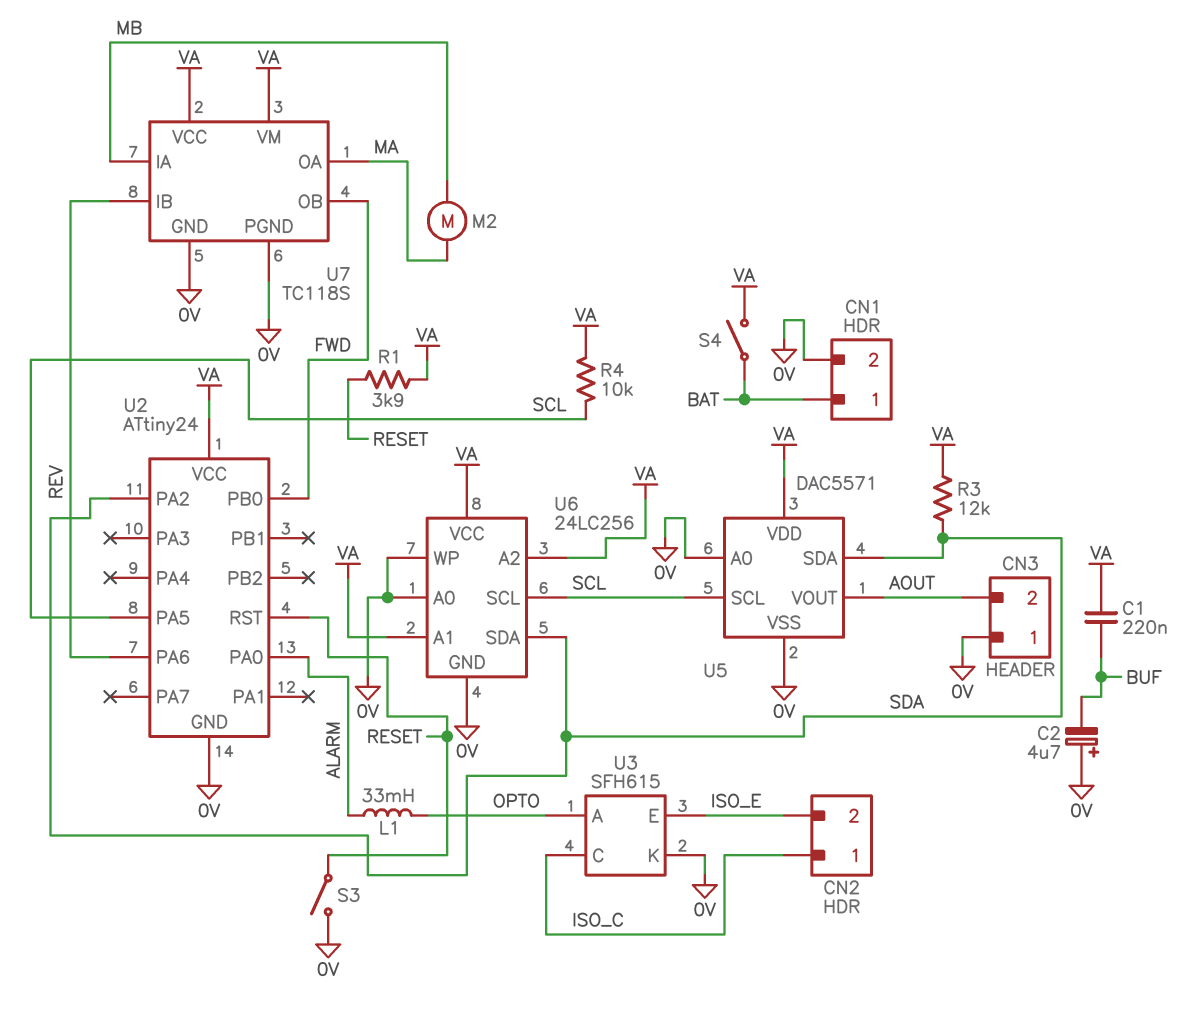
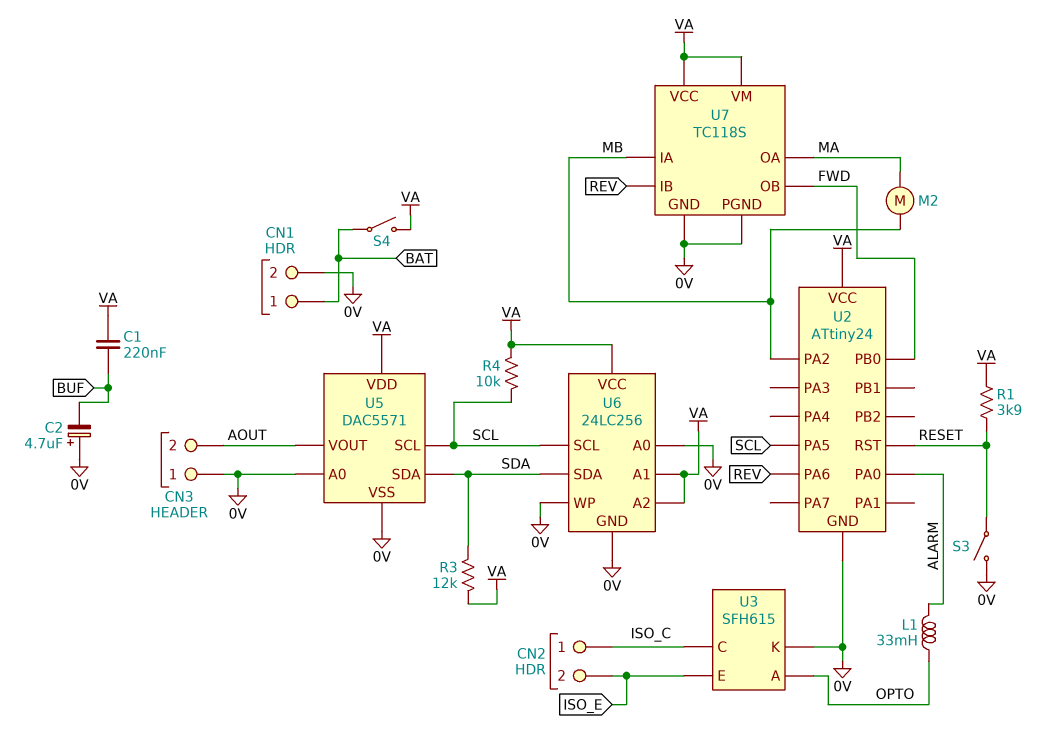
U2 pin PA2: SDA -> MB

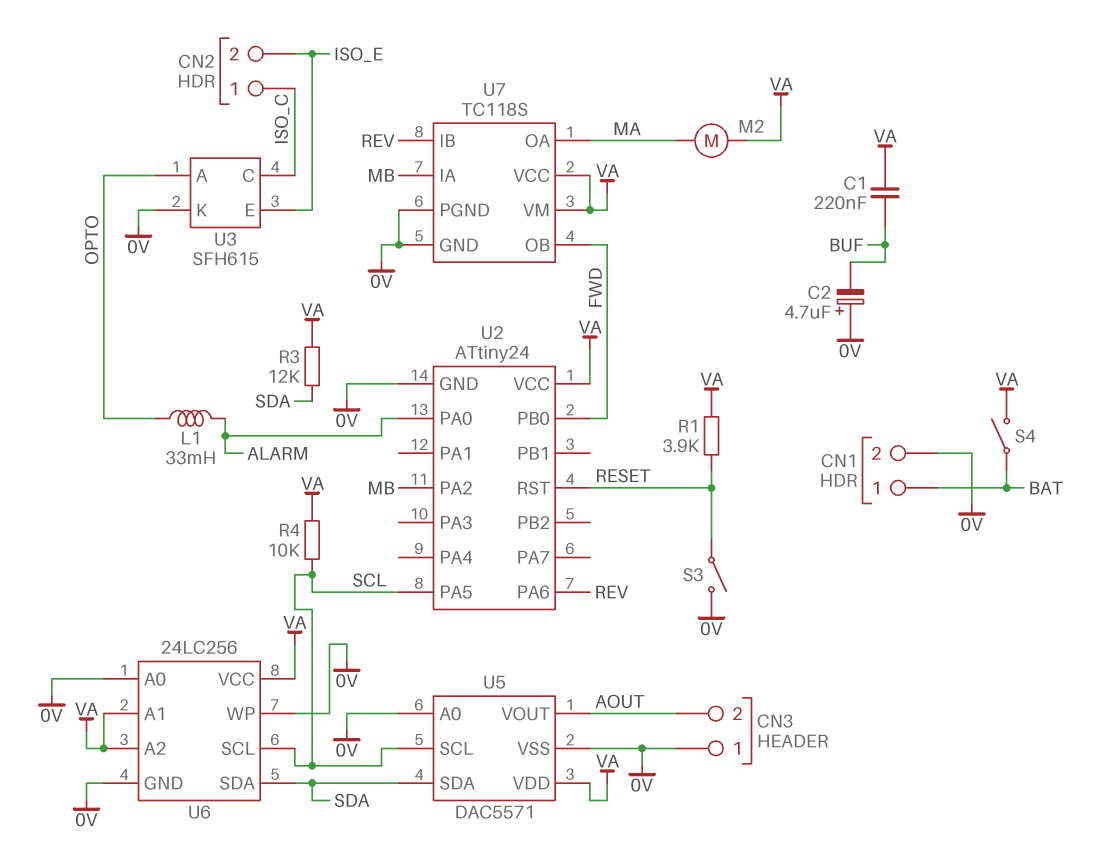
M2: motor (MA, MB) -> motor (MA, VA)

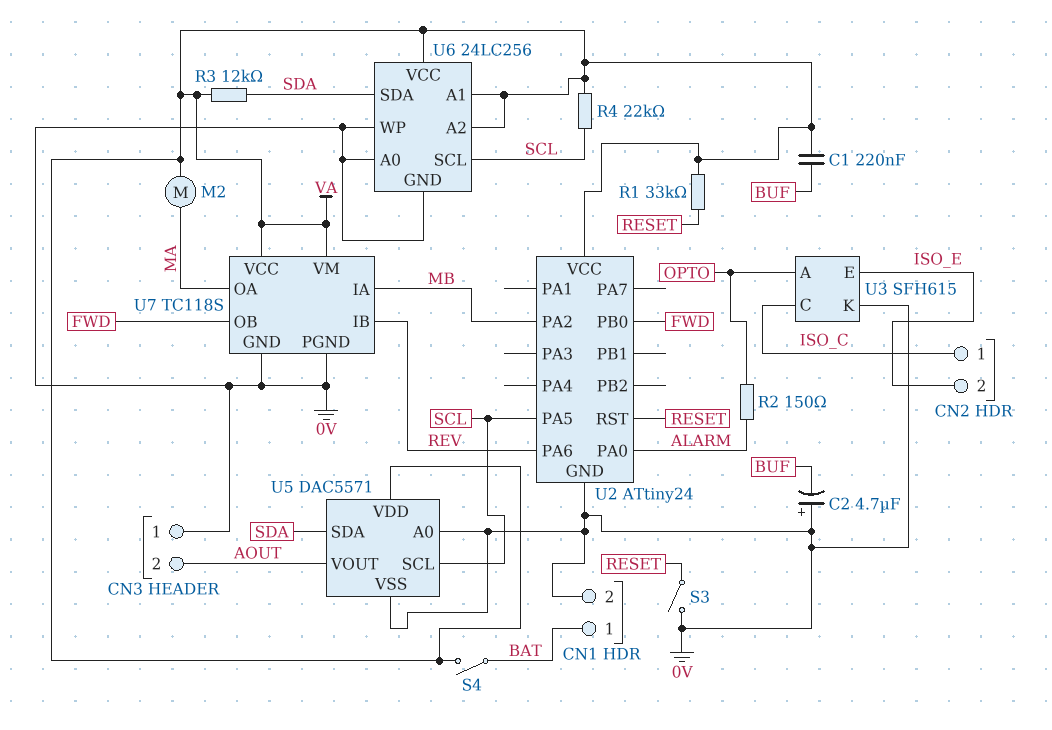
L1: 33mH (ALARM, OPTO) -> none
R1: 3.9k (RESET, VA) -> 33k (RESET, VA)
R2: none -> 150 (ALARM, OPTO)
R4: 10k (SCL, VA) -> 22k (SCL, VA)

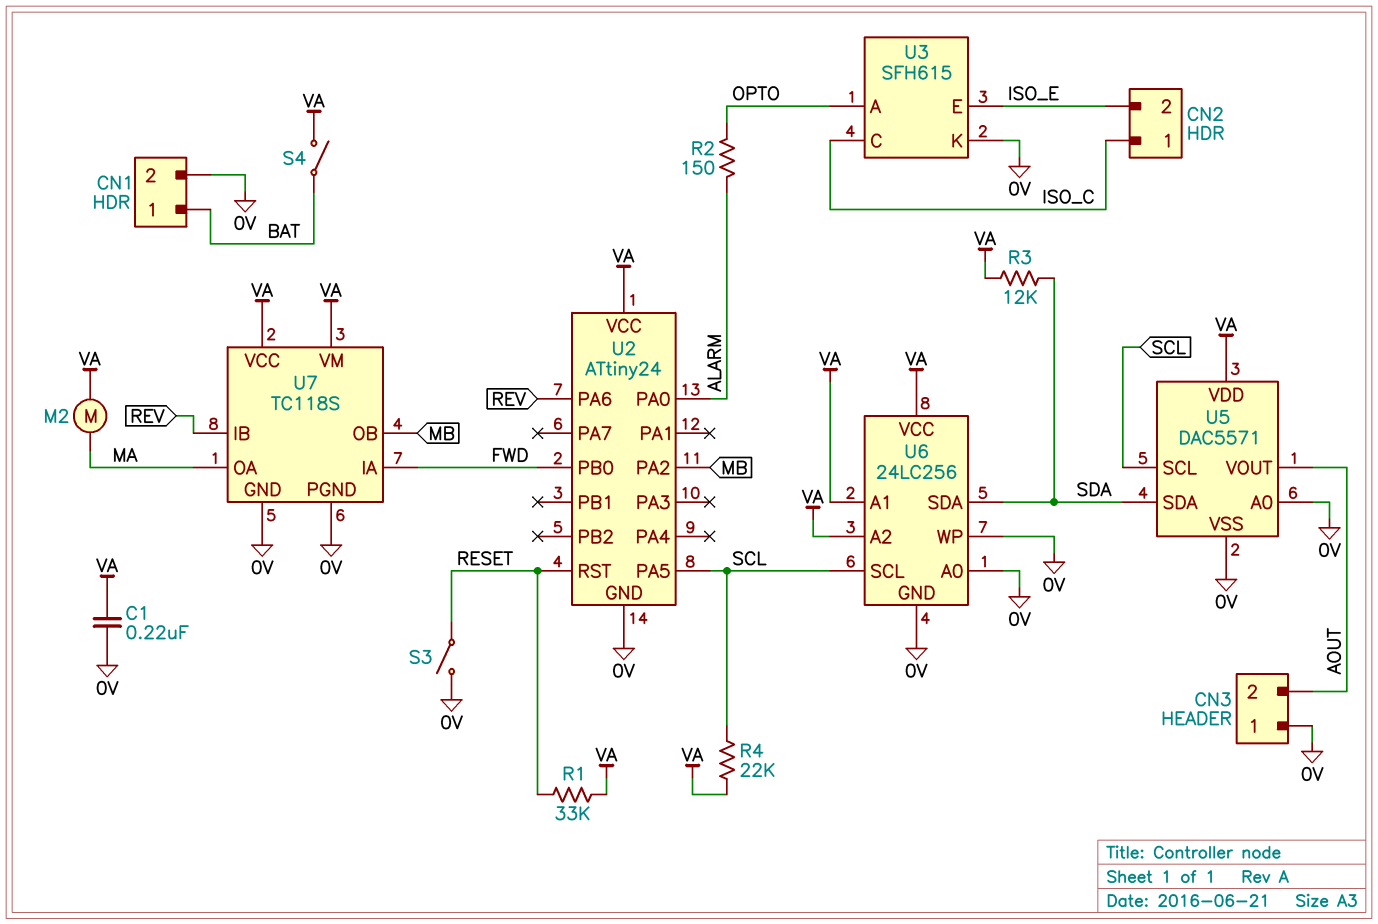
C1: 220nF (BUF, VA) -> 220nF (0V, VA)
C2: 4.7uF (plus 0V, minus BUF) -> none
U7 pin IA: MB -> FWD
U7 pin OB: FWD -> MB

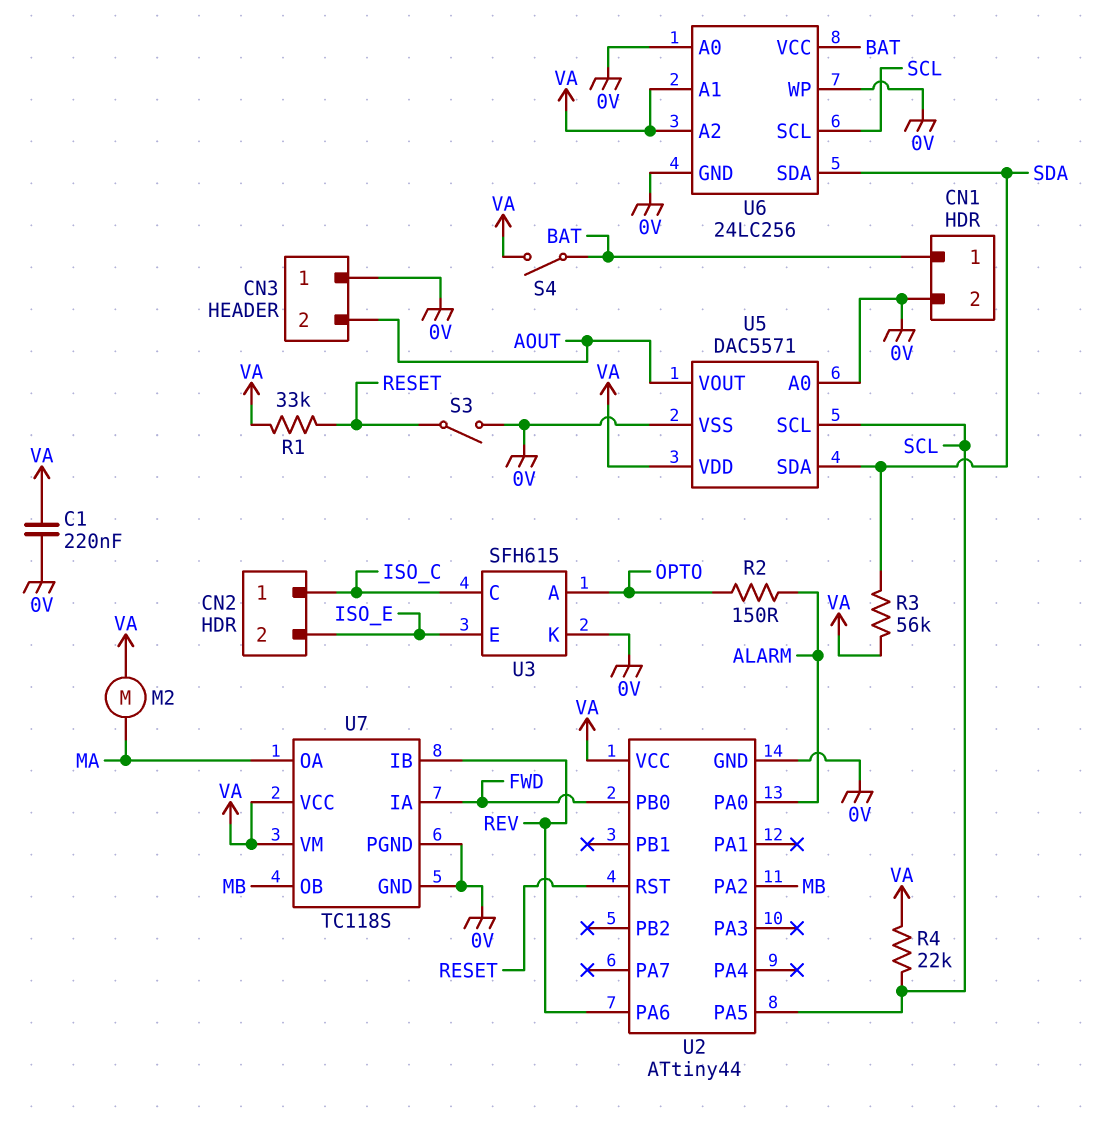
R3: 12k (SDA, VA) -> 56k (SDA, VA)
U2: ATtiny24 -> ATtiny44
U6 pin VCC: VA -> BAT

